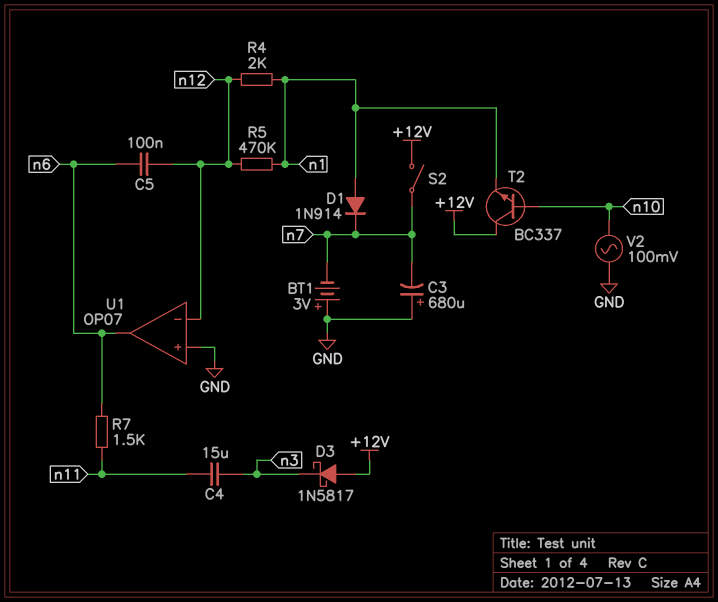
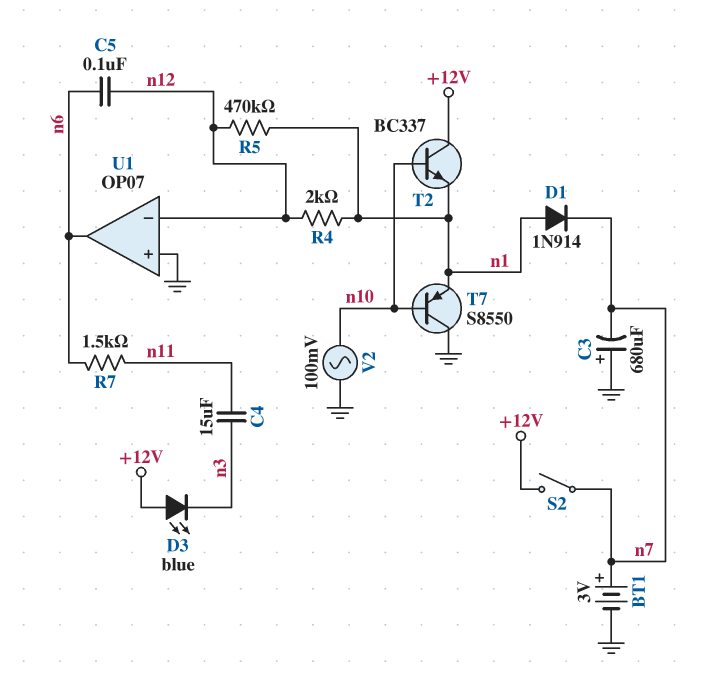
BT1: 3V (plus GND, minus n7) -> 3V (plus n7, minus GND)
D3: schottky 1N5817 (A +12V, K n3) -> LED blue (A +12V, K n3)
T7: none -> PNP S8550 (B n10, C GND, E n1)

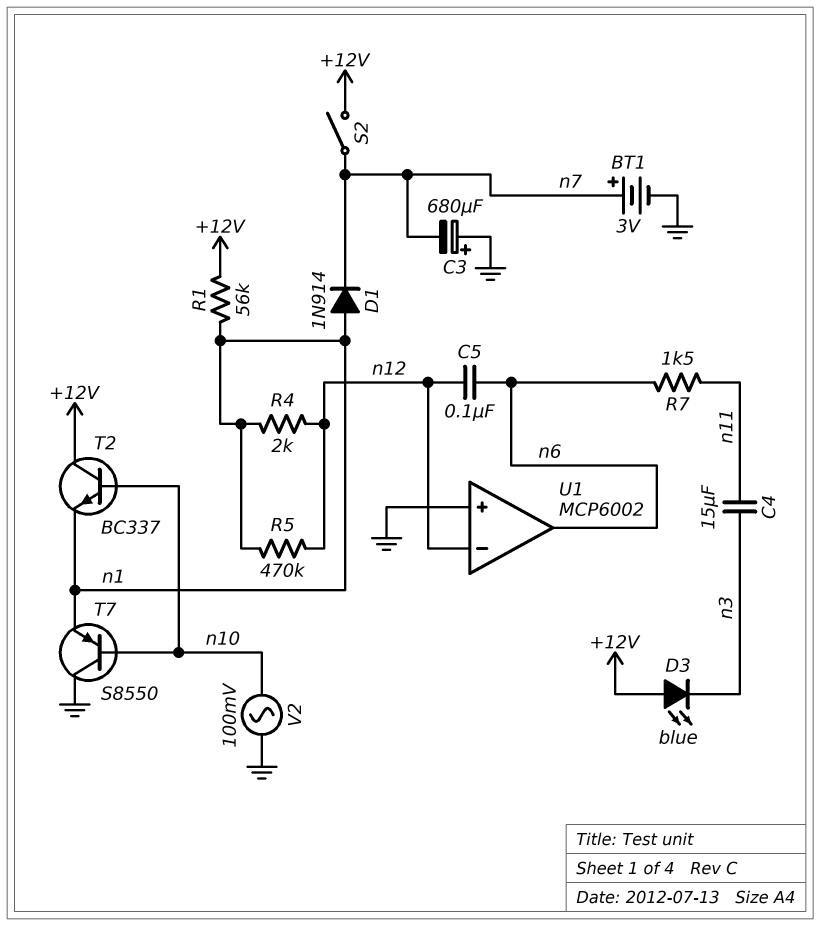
R1: none -> 56k (+12V, n1)
U1: OP07 -> MCP6002

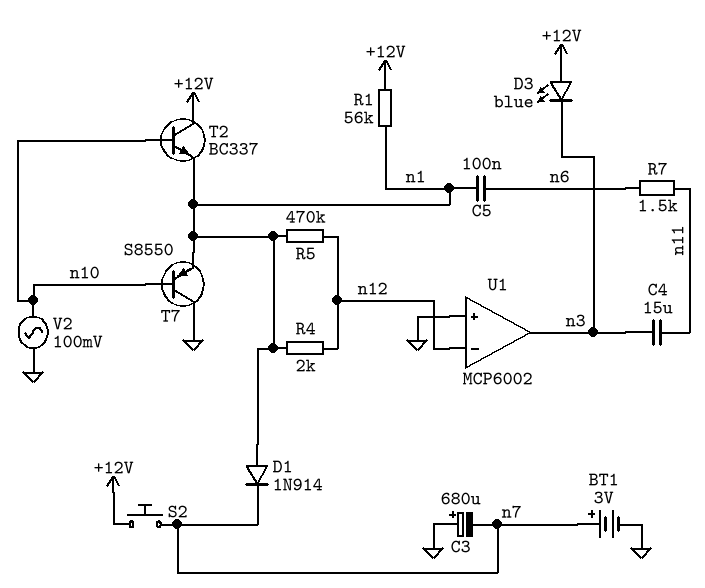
C5: 100nF (n6, n12) -> 100nF (n1, n6)
S2: switch (+12V, n7) -> button (+12V, n7)
U1 pin out: n6 -> n3

